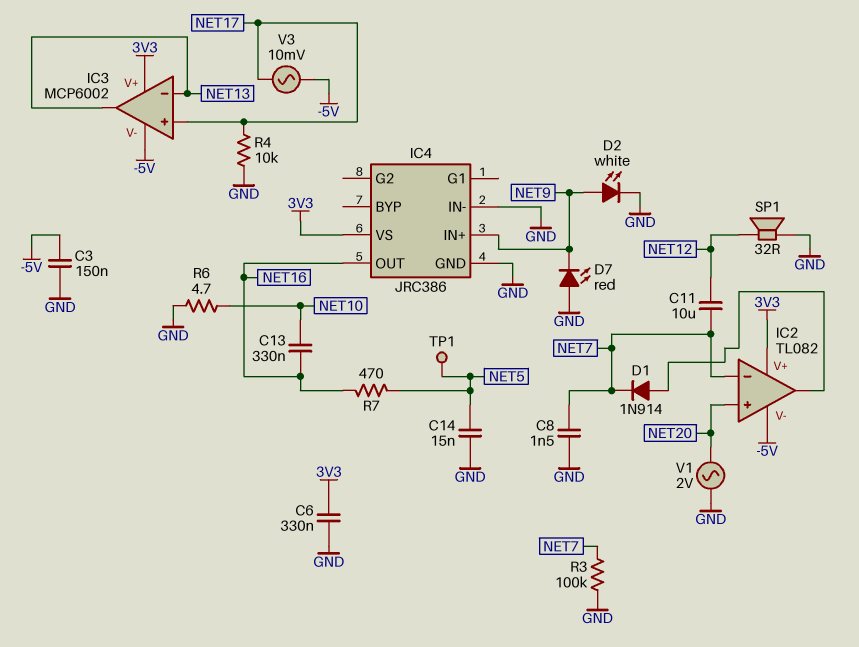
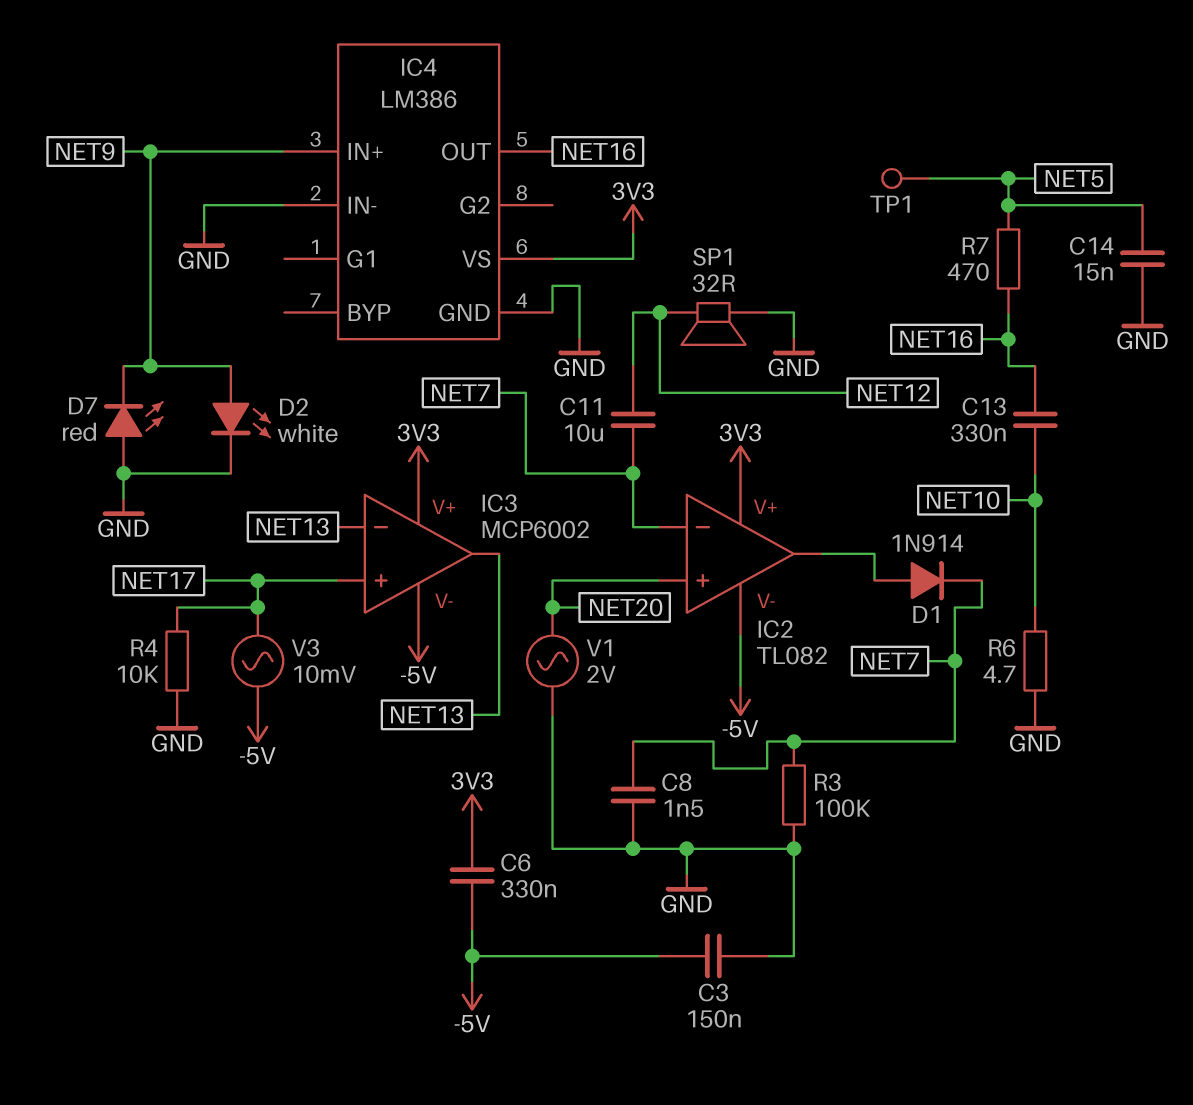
C6: 330nF (3V3, GND) -> 330nF (-5V, 3V3)
IC4: JRC386 -> LM386

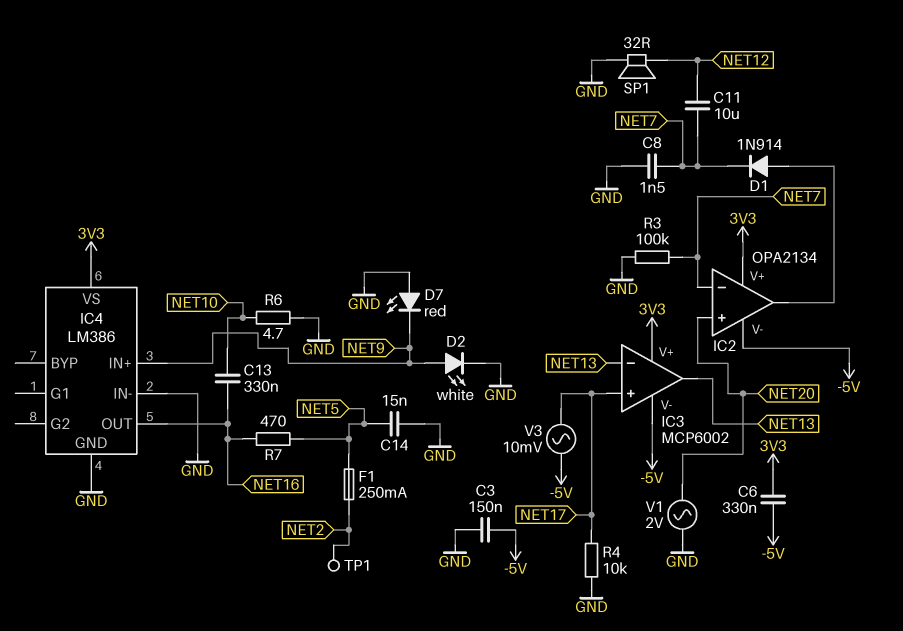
F1: none -> 250mA (NET2, NET5)
IC2: TL082 -> OPA2134
TP1: test point (NET5) -> test point (NET2)

